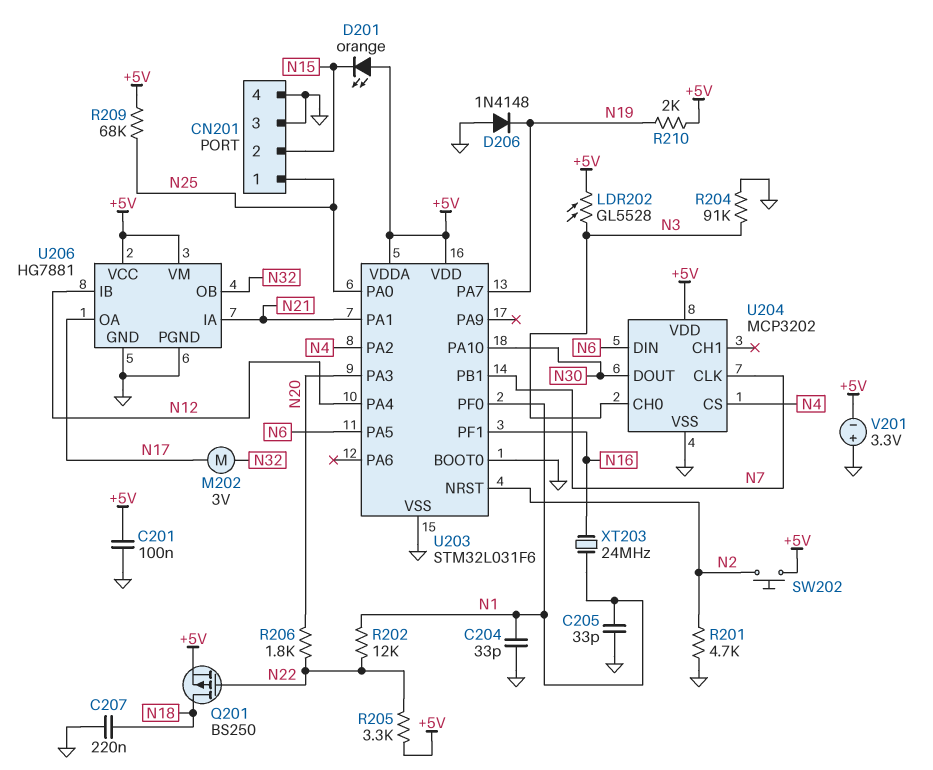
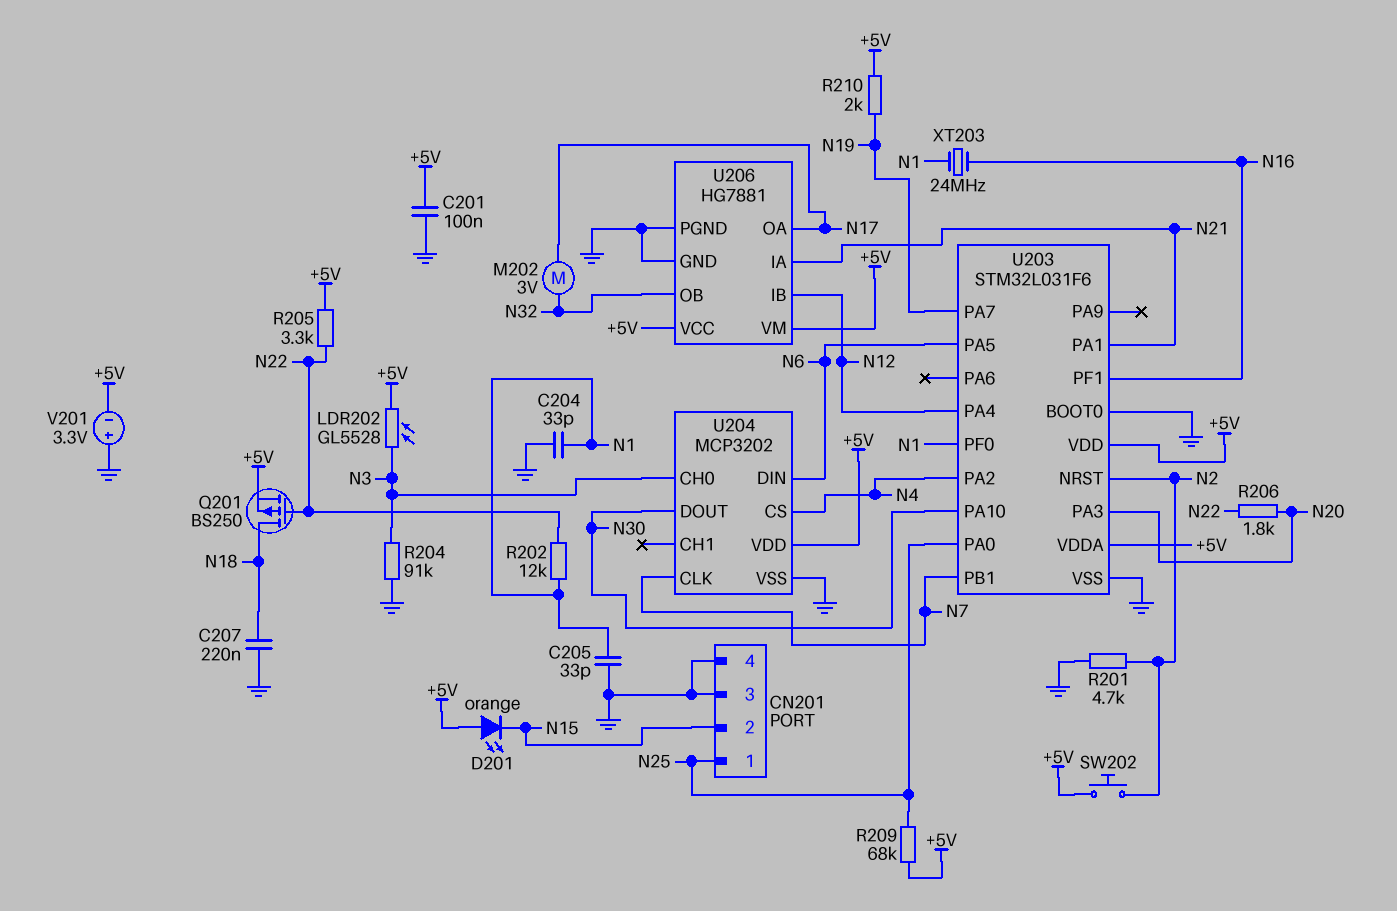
D206: diode 1N4148 (A GND, K N19) -> none

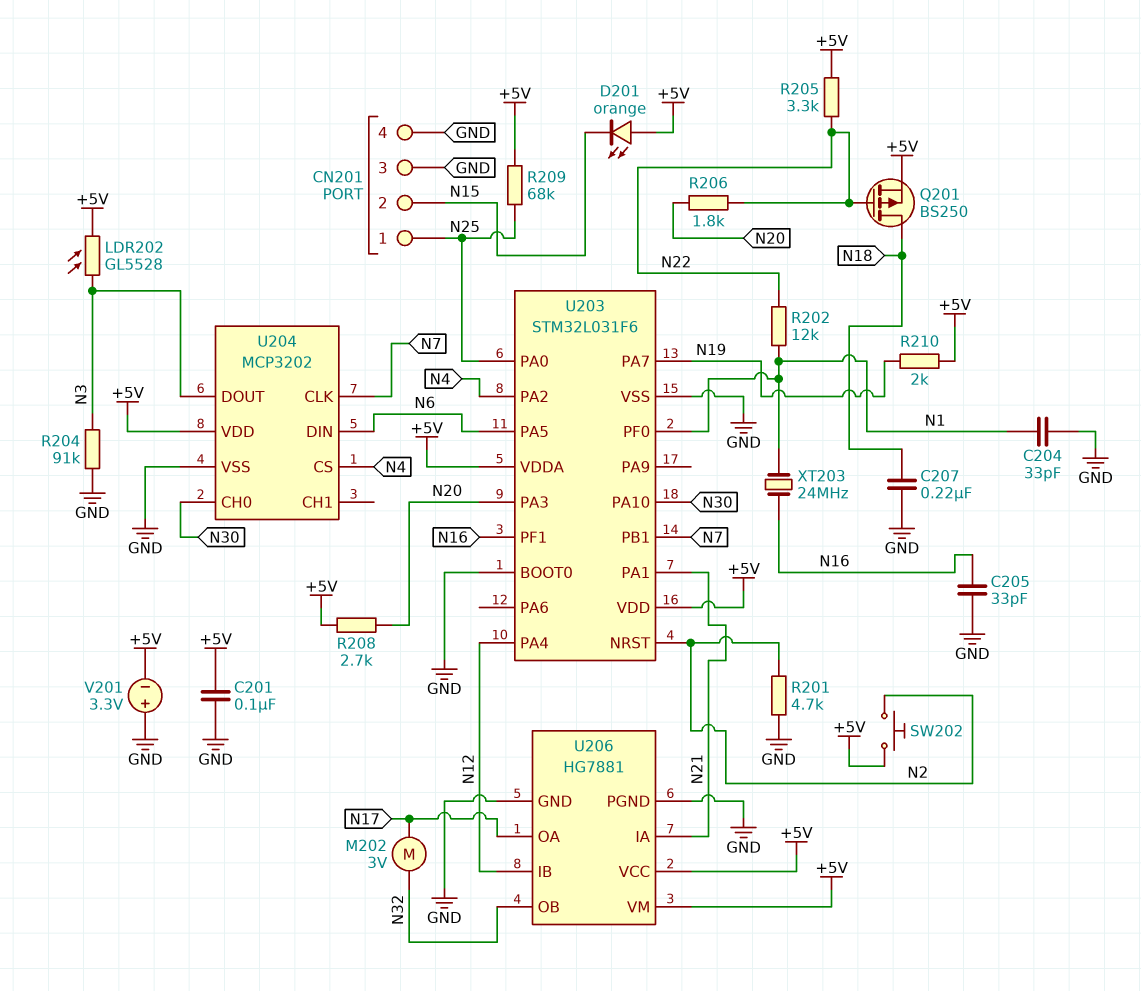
C205: 33pF (GND, N1) -> 33pF (GND, N16)
R208: none -> 2.7k (+5V, N20)
U204 pin CH0: N3 -> N30
U204 pin DOUT: N30 -> N3

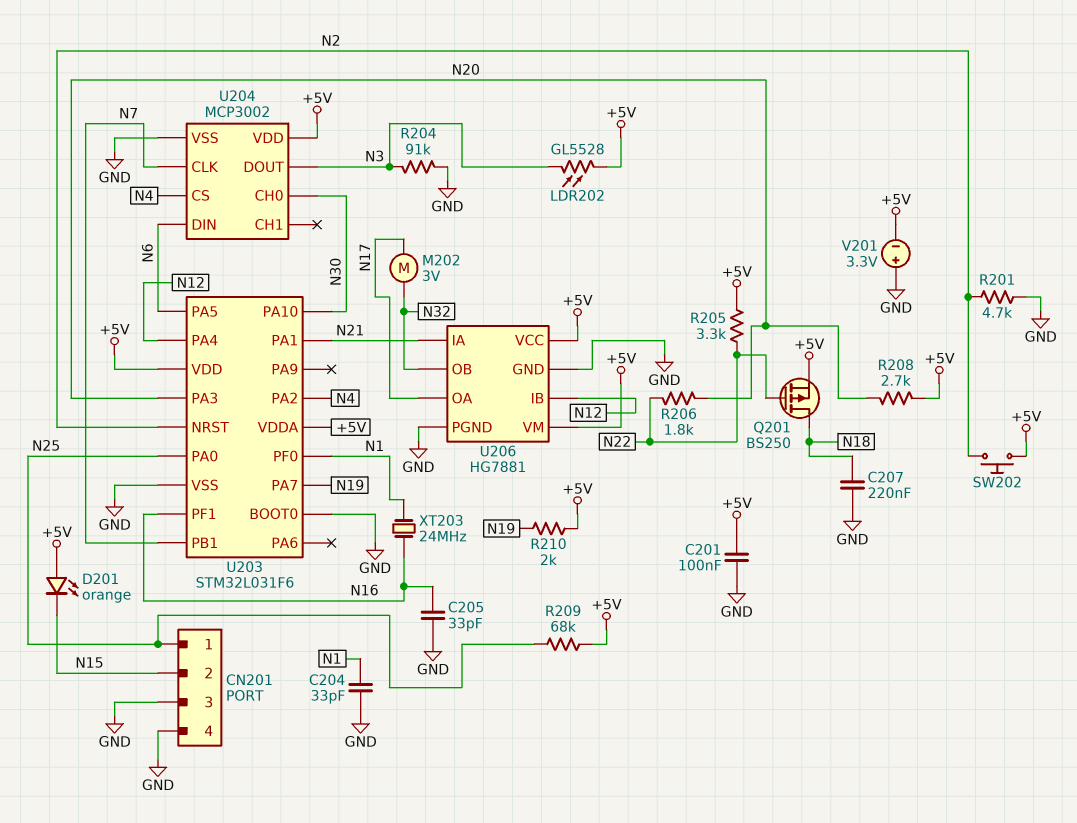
R202: 12k (N1, N22) -> none
U204: MCP3202 -> MCP3002

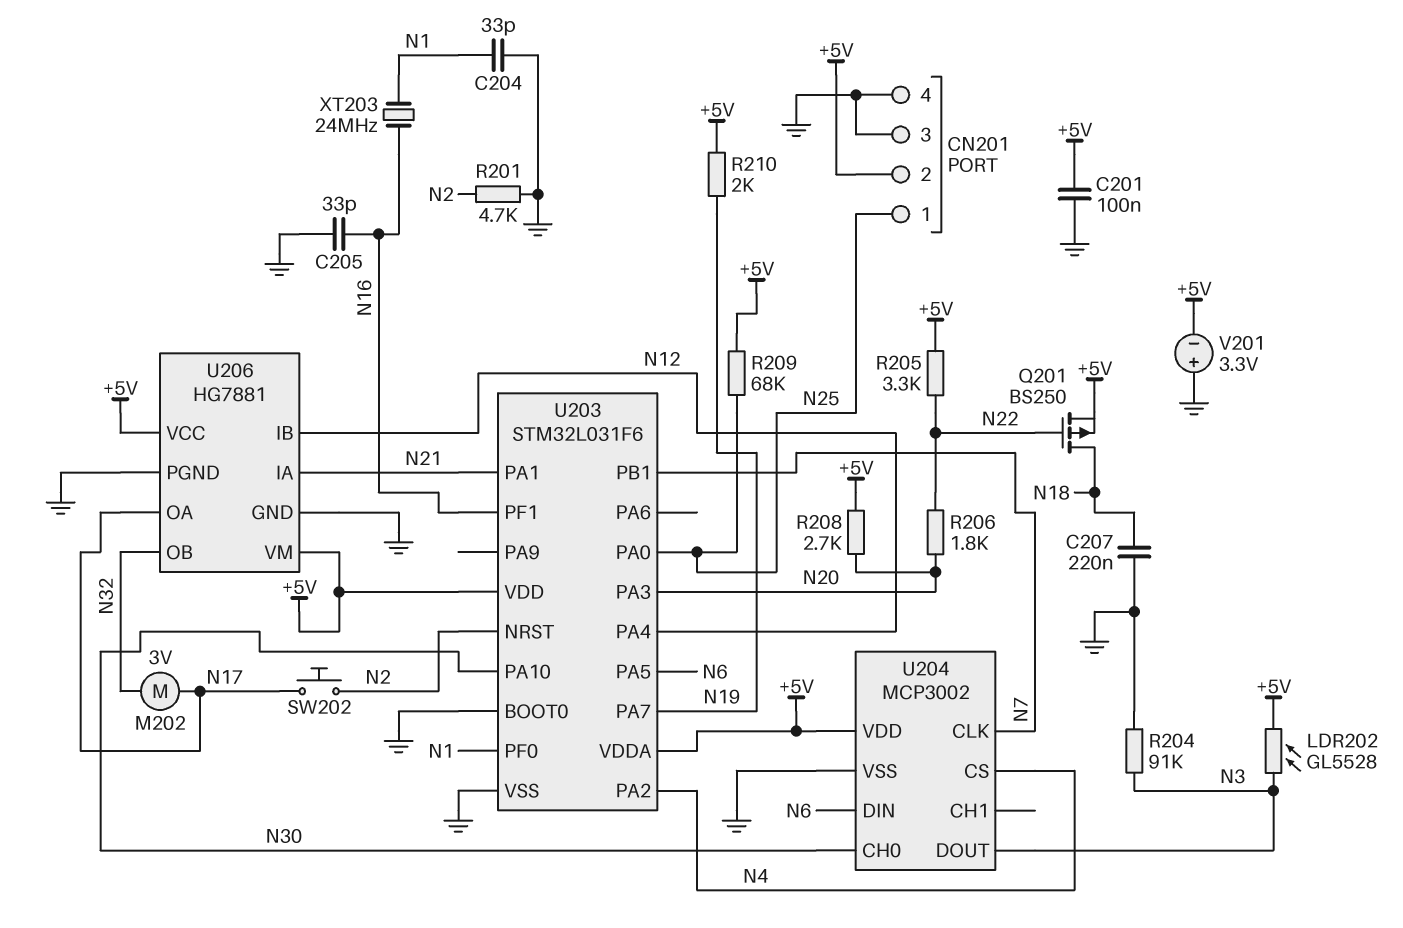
CN201 pin 2: N15 -> +5V
D201: LED orange (A +5V, K N15) -> none
SW202: button (+5V, N2) -> button (N2, N17)

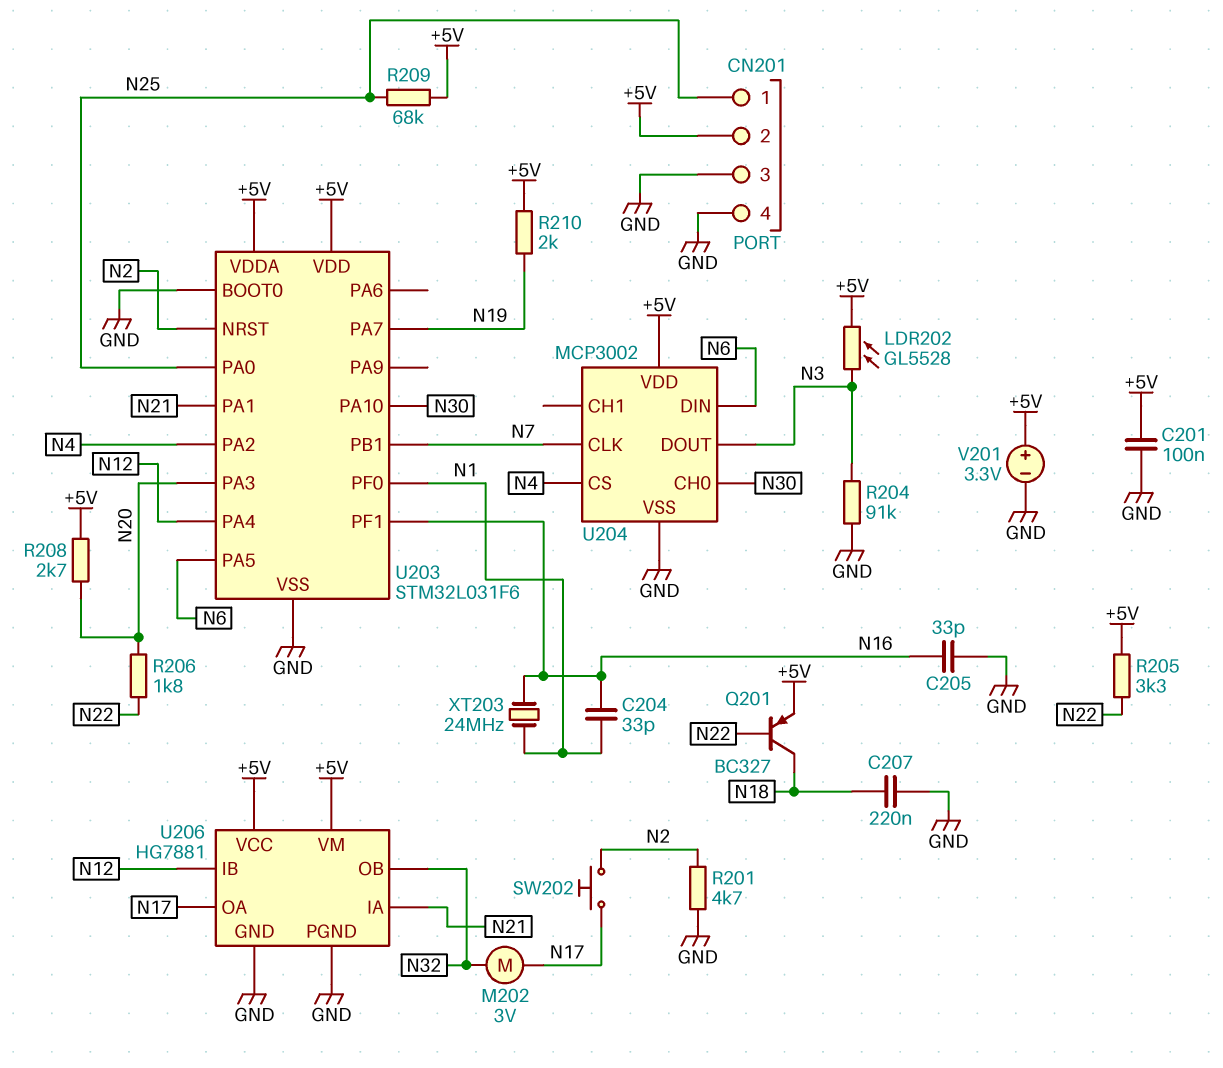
C204: 33pF (GND, N1) -> 33pF (N1, N16)
Q201: PMOS BS250 (G N22, D N18, S +5V) -> PNP BC327 (B N22, C N18, E +5V)
V201: 3.3V (plus GND, minus +5V) -> 3.3V (plus +5V, minus GND)

